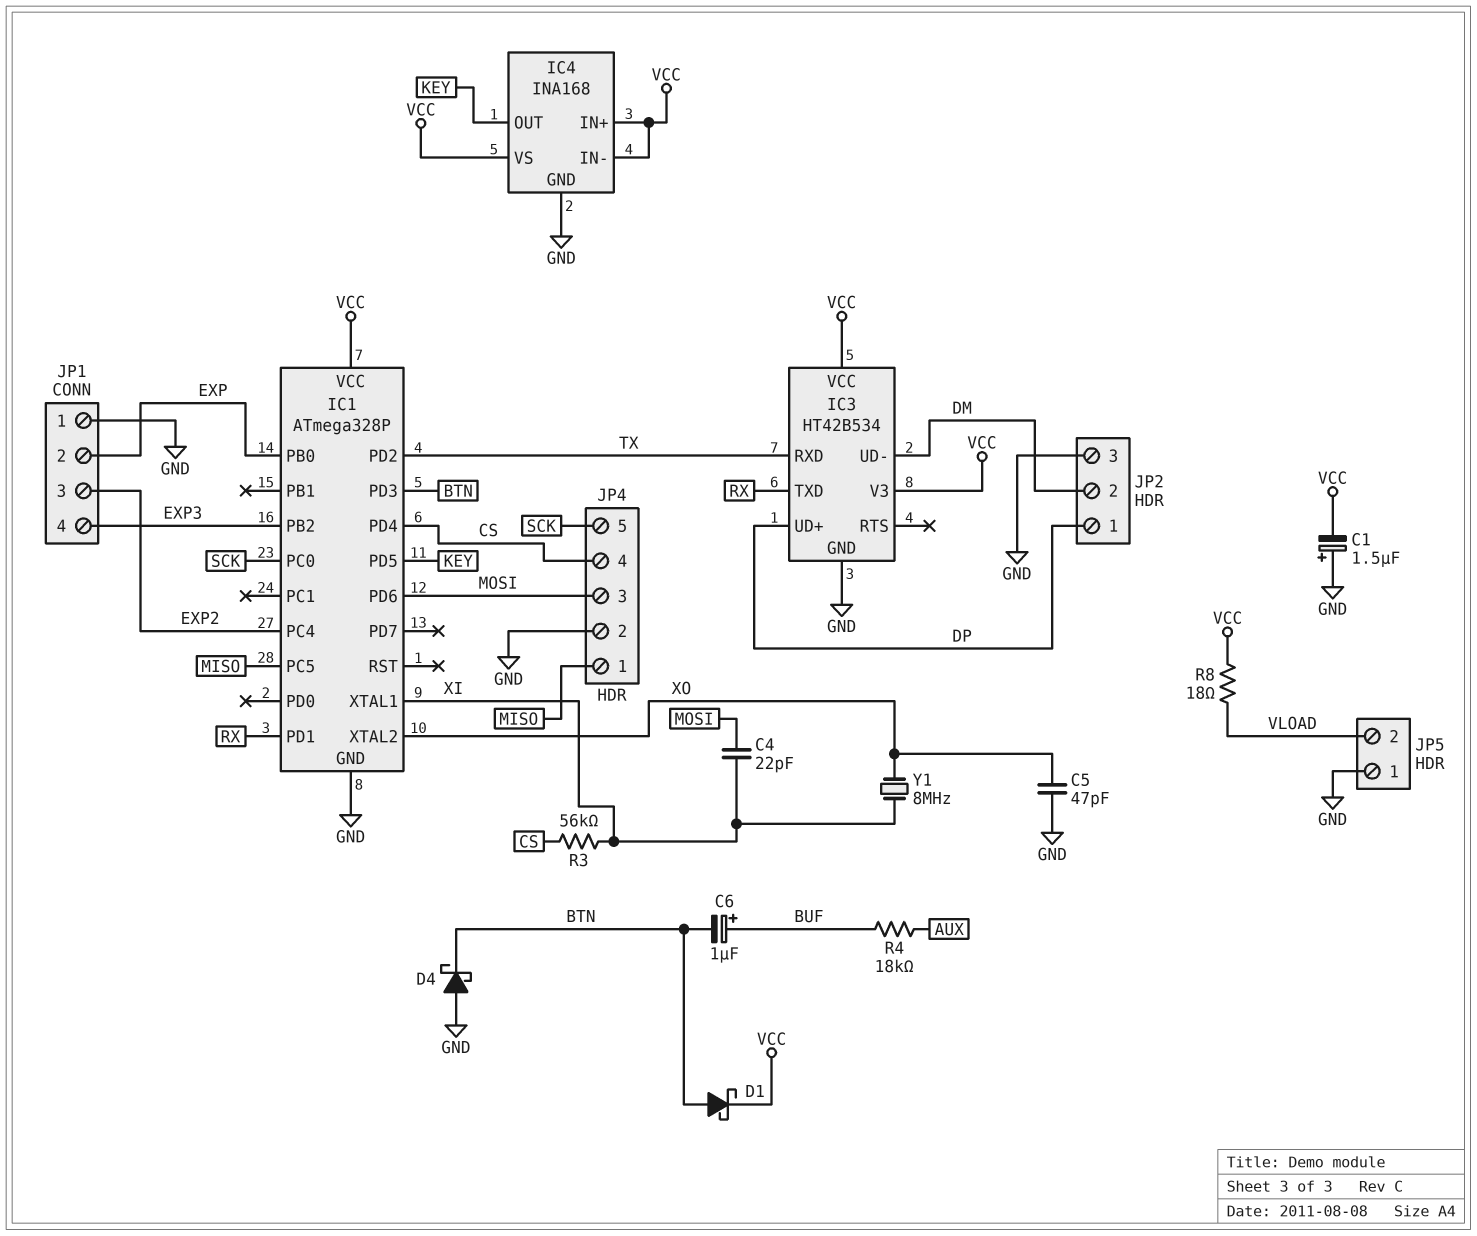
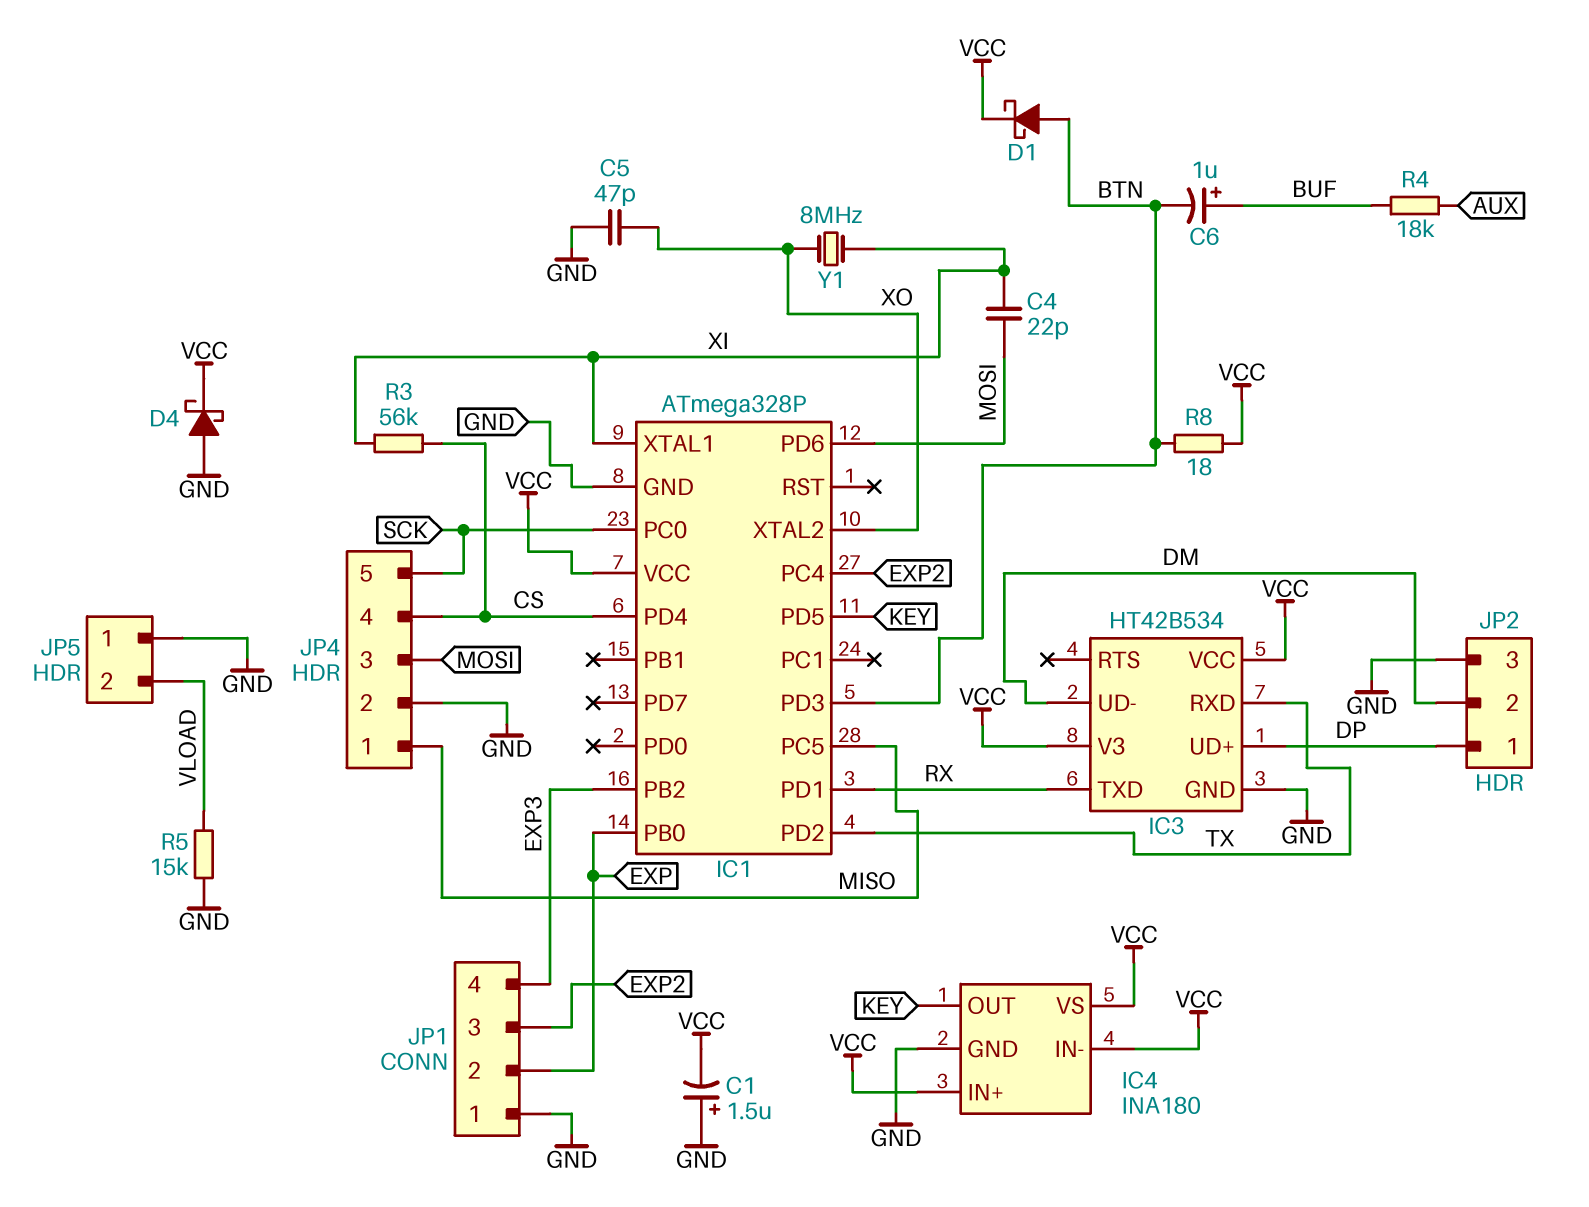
D4: schottky (A GND, K BTN) -> schottky (A GND, K VCC)
IC4: INA168 -> INA180
R5: none -> 15k (GND, VLOAD)
R8: 18 (VCC, VLOAD) -> 18 (BTN, VCC)

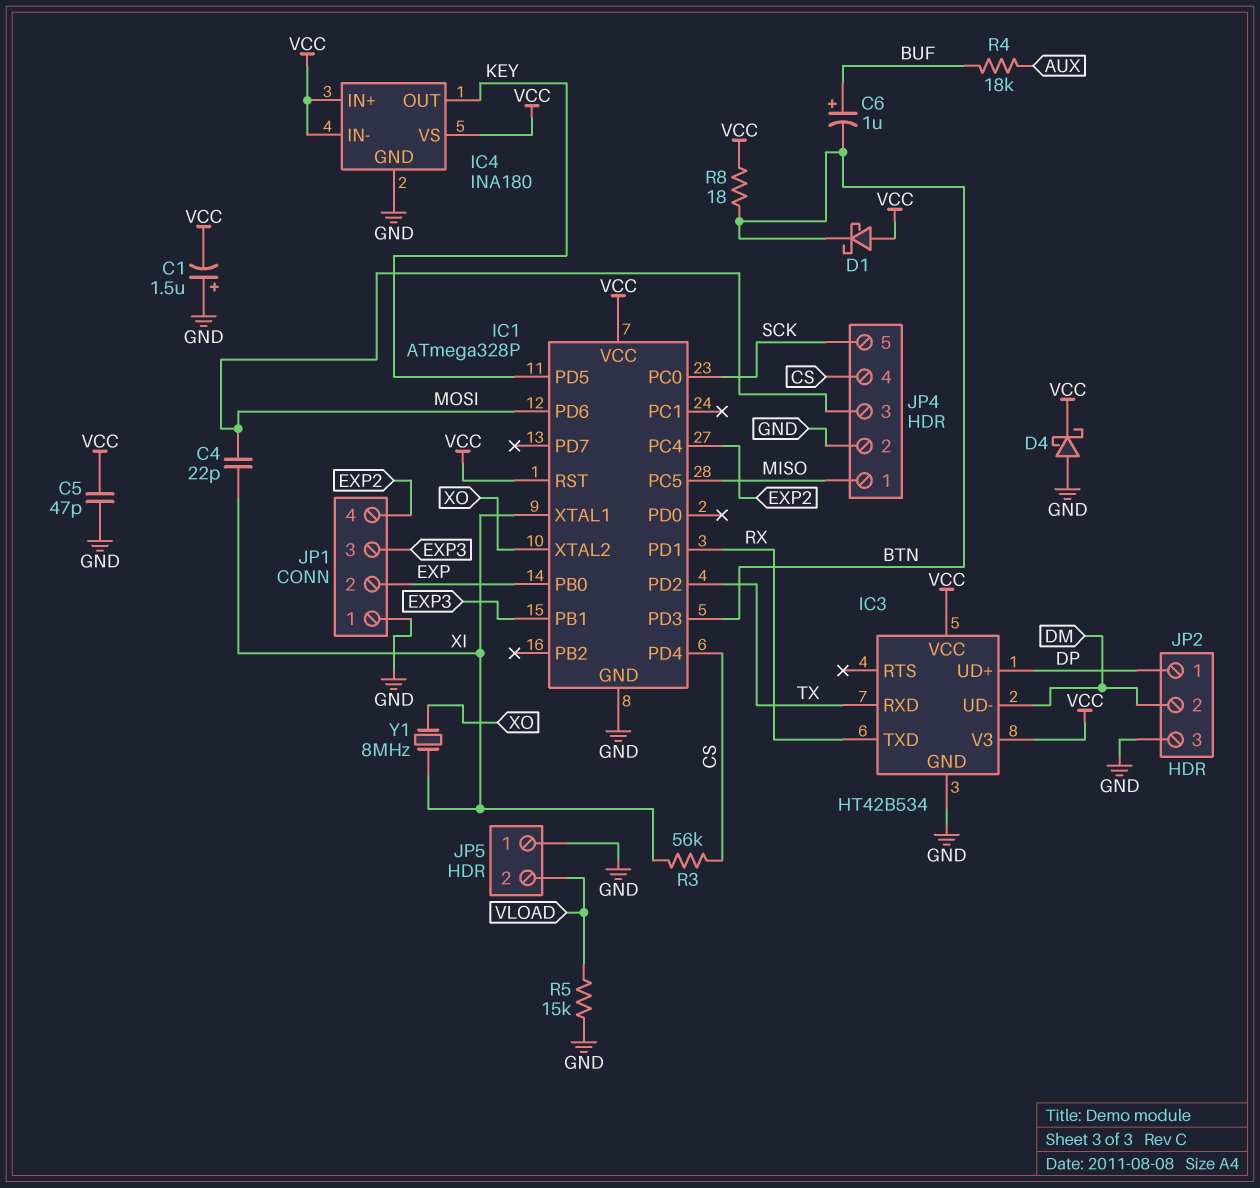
C5: 47pF (GND, XO) -> 47pF (GND, VCC)
D1: schottky (A BTN, K VCC) -> schottky (A VCC, K BTN)
IC1 pin PB1: none -> EXP3
IC1 pin PB2: EXP3 -> none
IC1 pin RST: none -> VCC
JP1 pin 3: EXP2 -> EXP3
JP1 pin 4: EXP3 -> EXP2

